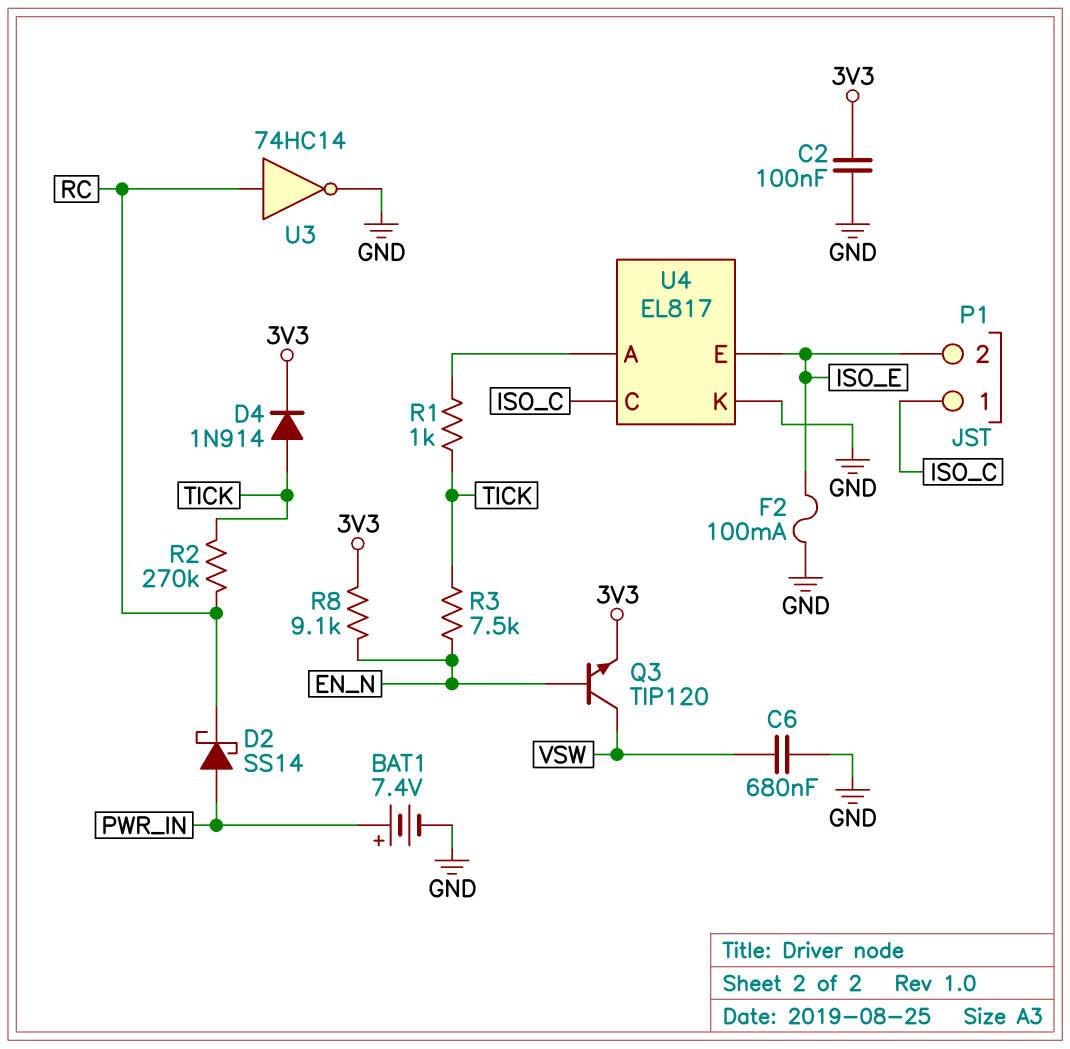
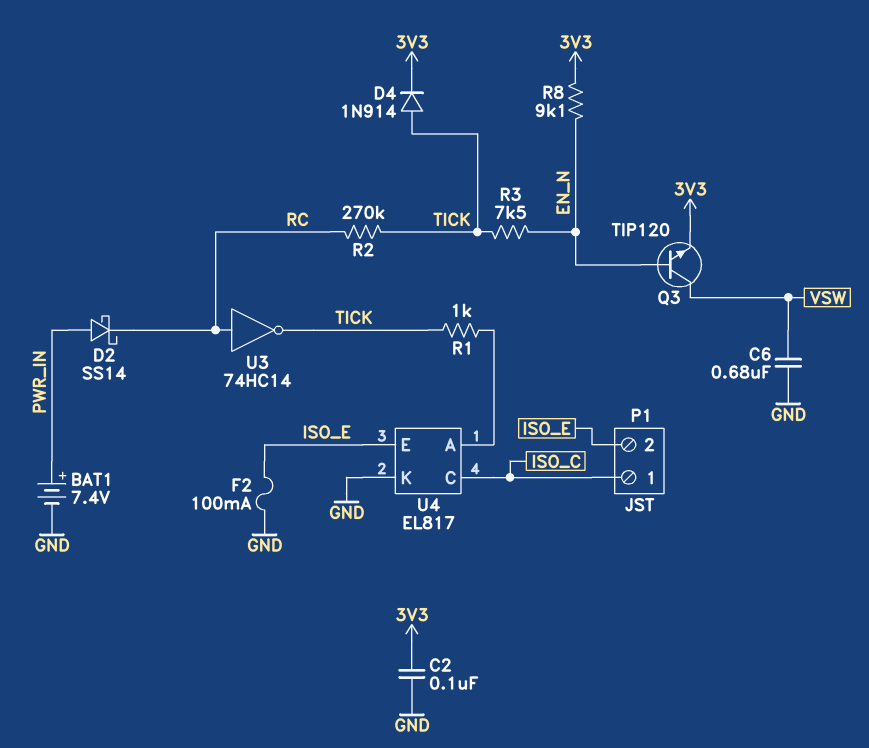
U3: NOT 74HC14 (in RC, out GND) -> NOT 74HC14 (in RC, out TICK)

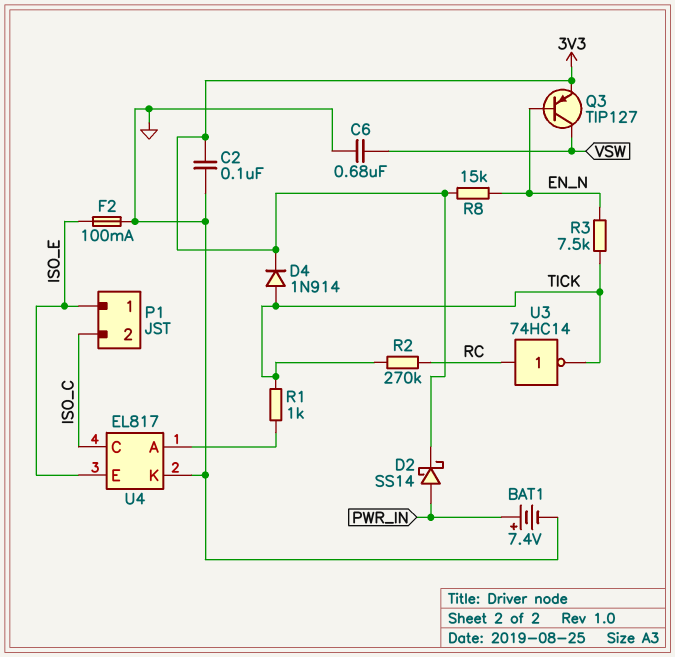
D2: schottky SS14 (A PWR_IN, K RC) -> schottky SS14 (A PWR_IN, K 3V3)
P1 pin 1: ISO_C -> ISO_E
P1 pin 2: ISO_E -> ISO_C
Q3: NPN TIP120 (B EN_N, C VSW, E 3V3) -> PNP TIP127 (B EN_N, C VSW, E 3V3)
R8: 9.1k (3V3, EN_N) -> 15k (3V3, EN_N)

